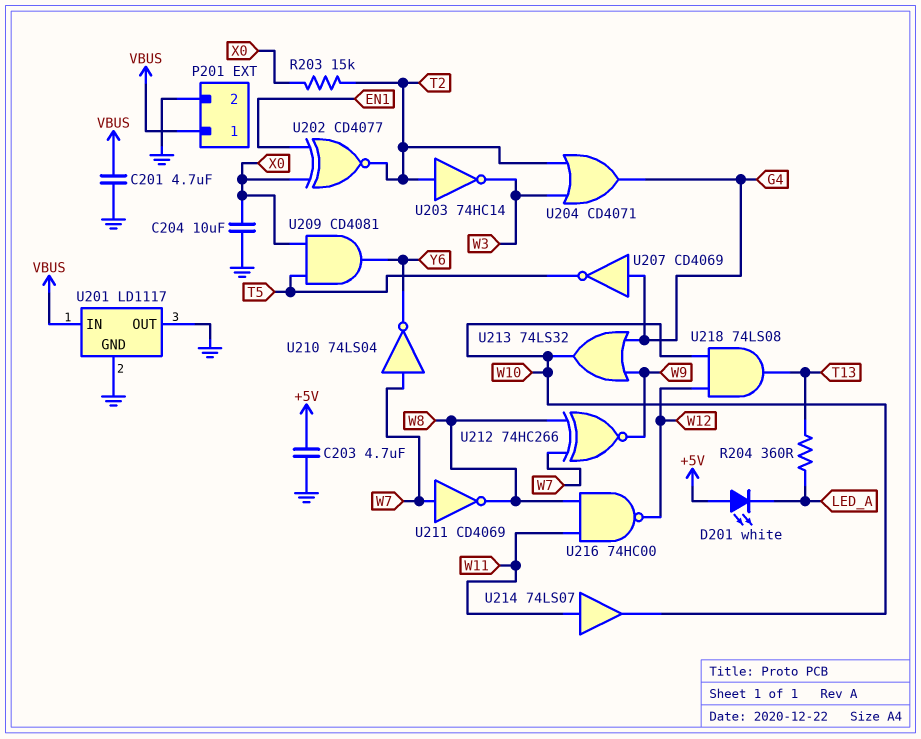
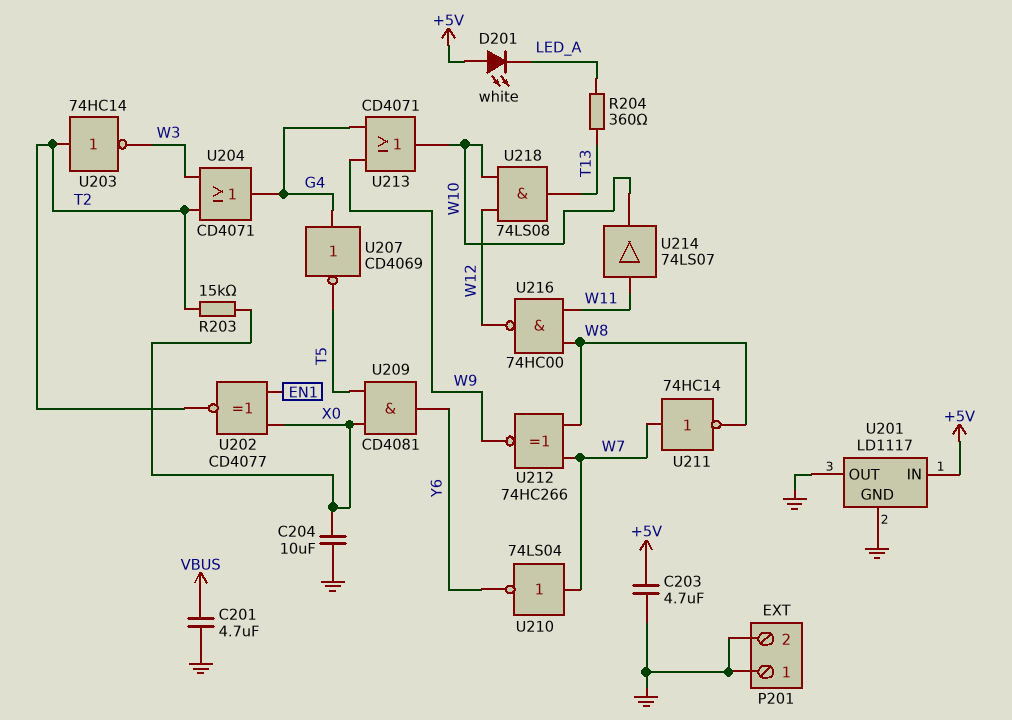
P201 pin 1: VBUS -> GND
U201 pin IN: VBUS -> +5V
U211: NOT CD4069 (in W7, out W8) -> NOT 74HC14 (in W7, out W8)
U213: OR 74LS32 (in G4, in W9, out W10) -> OR CD4071 (in G4, in W9, out W10)

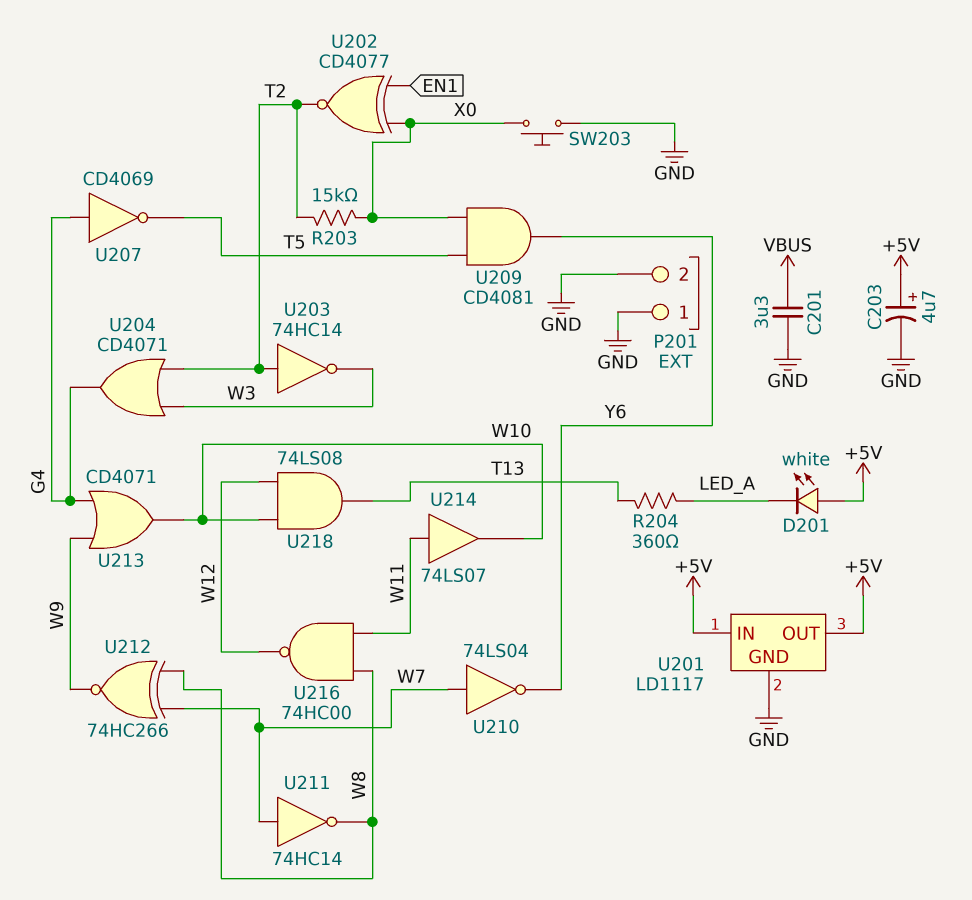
C201: 4.7uF (GND, VBUS) -> 3.3uF (GND, VBUS)
C203: 4.7uF (+5V, GND) -> 4.7uF (plus +5V, minus GND)
C204: 10uF (GND, X0) -> none
SW203: none -> button (GND, X0)
U201 pin OUT: GND -> +5V

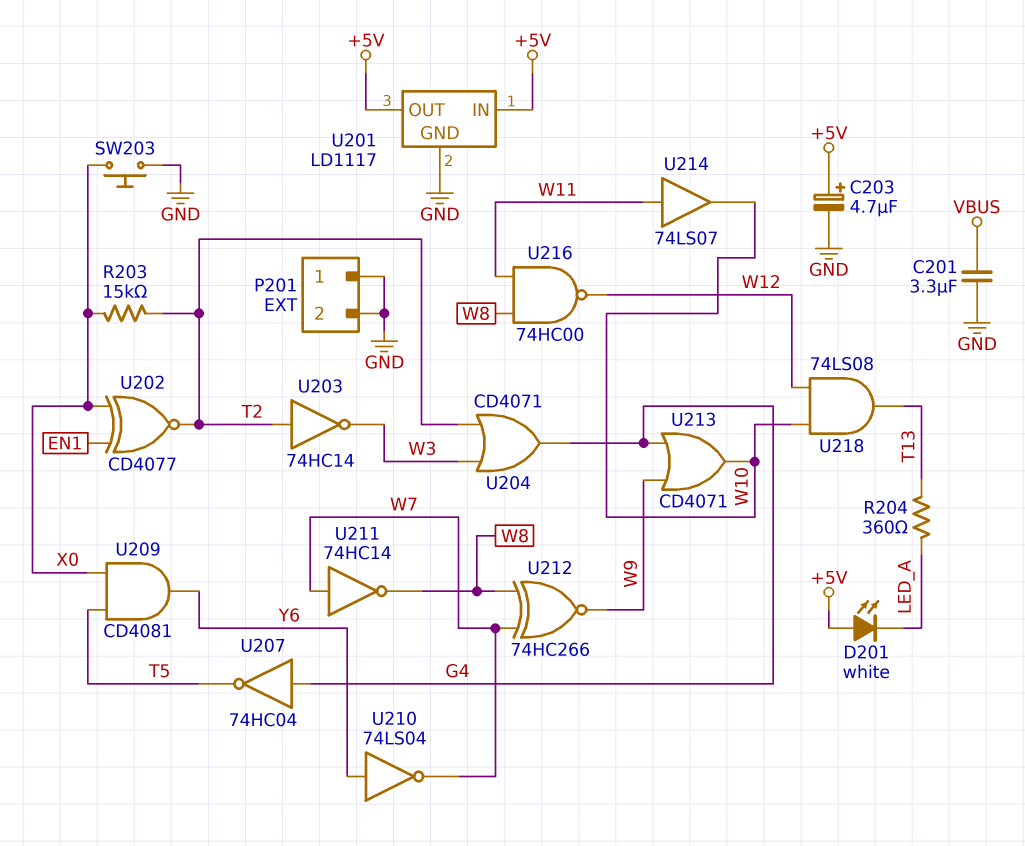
U207: NOT CD4069 (in G4, out T5) -> NOT 74HC04 (in G4, out T5)
U210: NOT 74LS04 (in W7, out Y6) -> NOT 74LS04 (in Y6, out W7)

